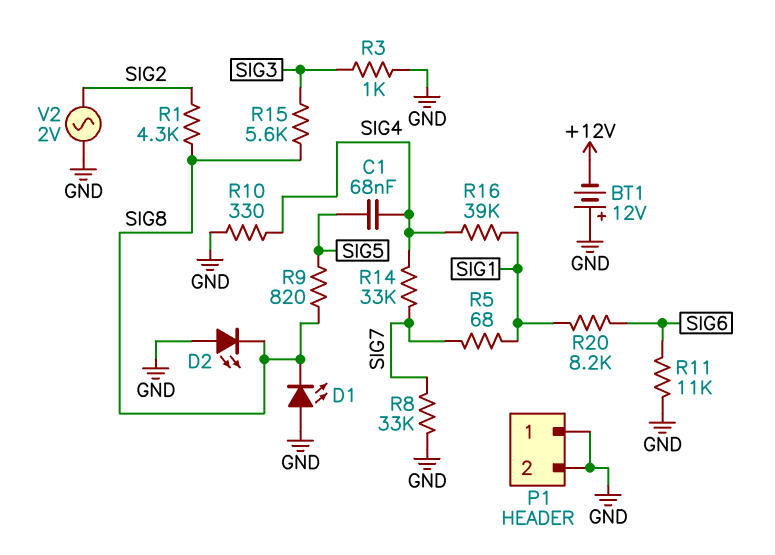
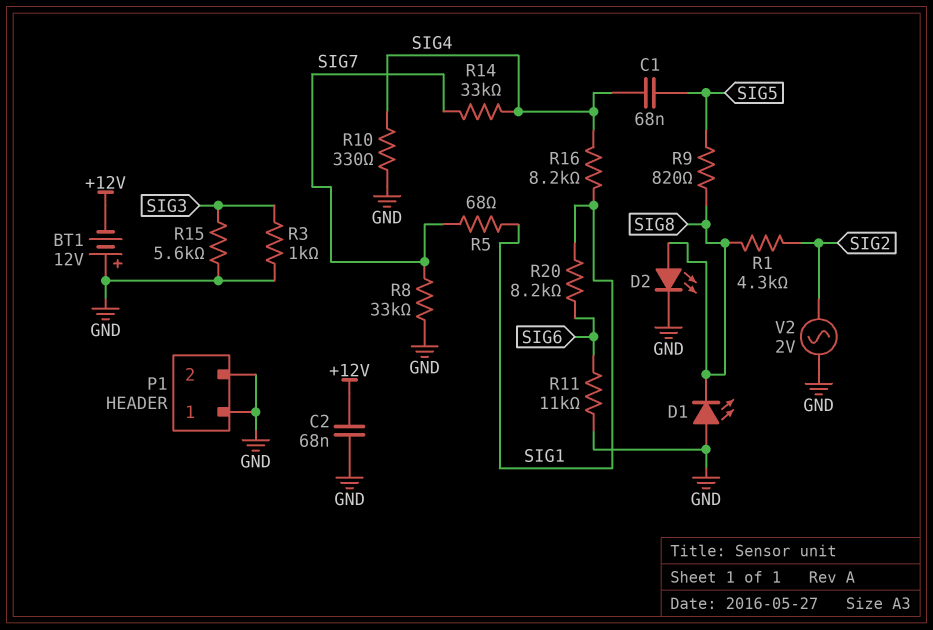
C2: none -> 68nF (+12V, GND)
D2: LED (A GND, K SIG8) -> LED (A SIG8, K GND)
R15: 5.6k (SIG3, SIG8) -> 5.6k (GND, SIG3)
R16: 39k (SIG1, SIG4) -> 8.2k (SIG1, SIG4)

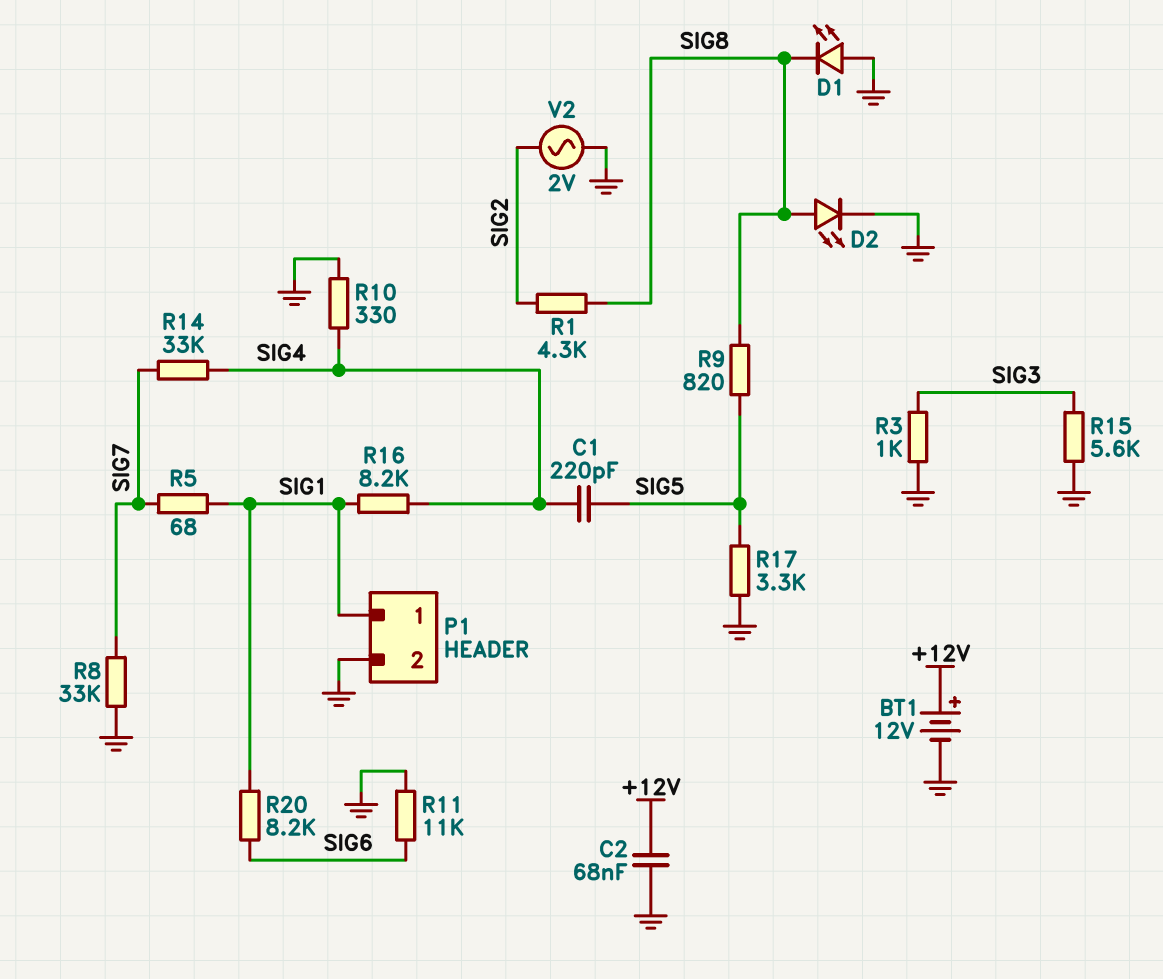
BT1: 12V (plus GND, minus +12V) -> 12V (plus +12V, minus GND)
C1: 68nF (SIG4, SIG5) -> 220pF (SIG4, SIG5)
P1 pin 1: GND -> SIG1
R17: none -> 3.3k (GND, SIG5)

